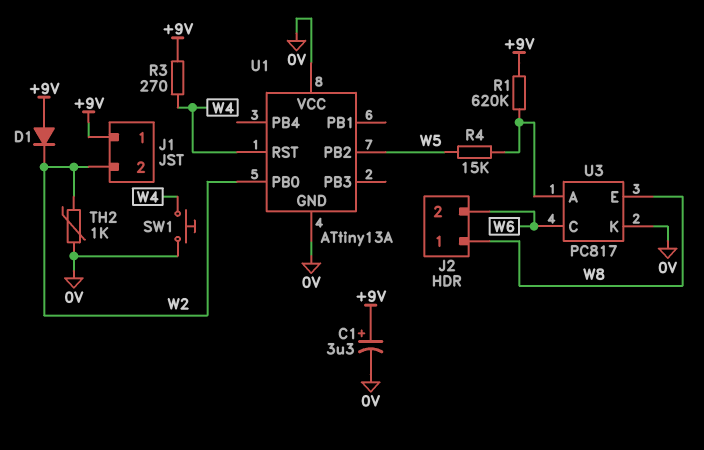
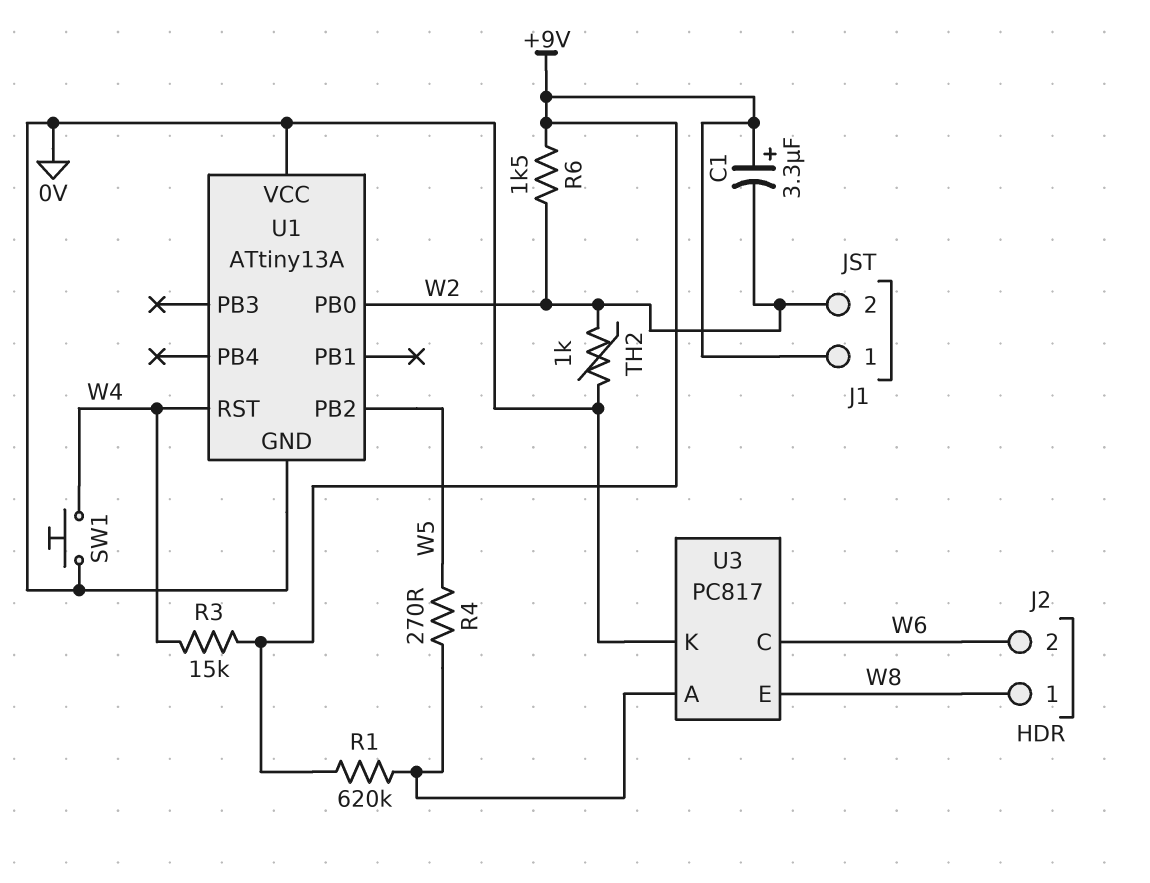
C1: 3.3uF (plus +9V, minus 0V) -> 3.3uF (plus +9V, minus W2)
D1: diode (A +9V, K W2) -> none
R3: 270 (+9V, W4) -> 15k (+9V, W4)
R4: 15k (U3/A, W5) -> 270 (U3/A, W5)
R6: none -> 1.5k (+9V, W2)

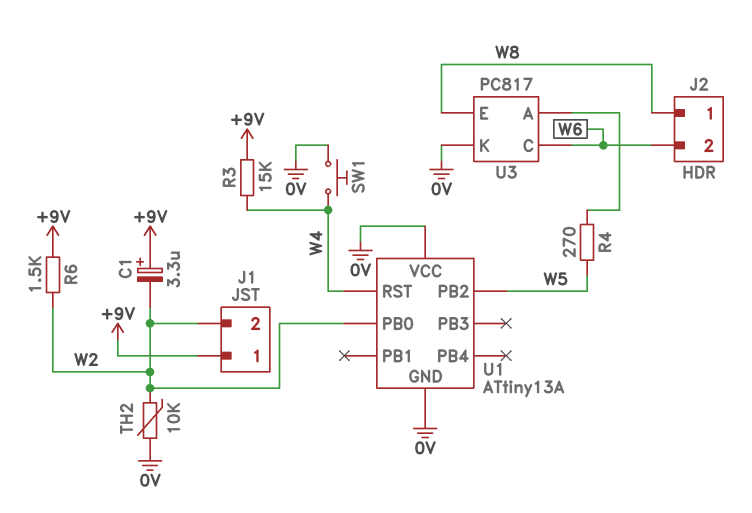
R1: 620k (+9V, U3/A) -> none
TH2: 1k (0V, W2) -> 10k (0V, W2)

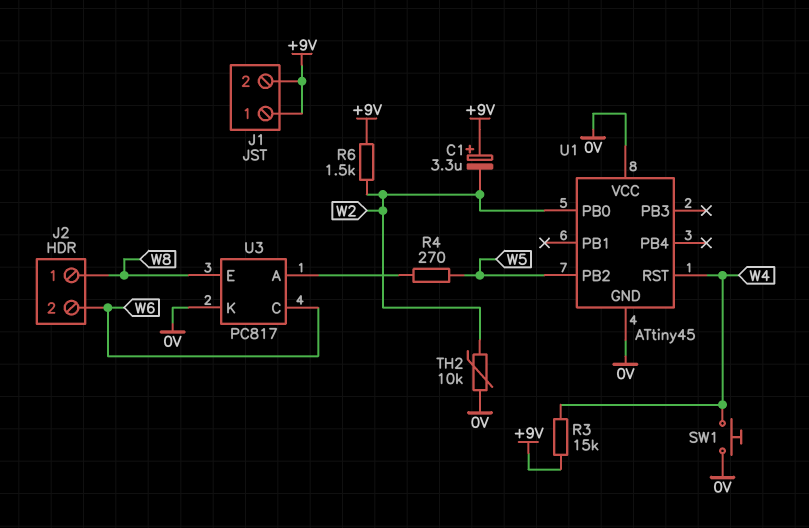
J1 pin 2: W2 -> +9V
U1: ATtiny13A -> ATtiny45

